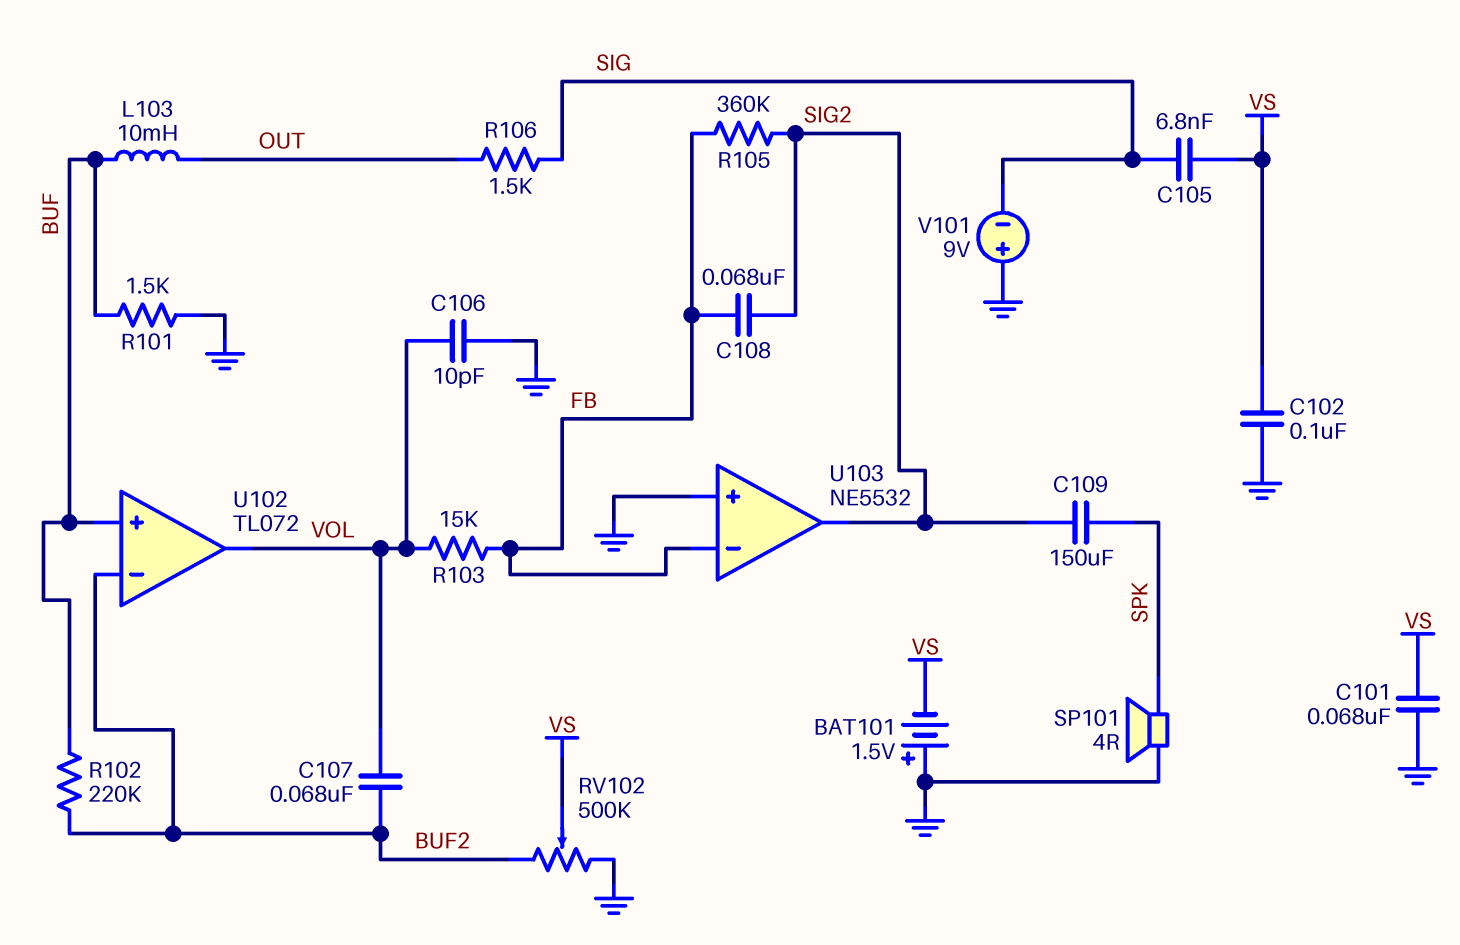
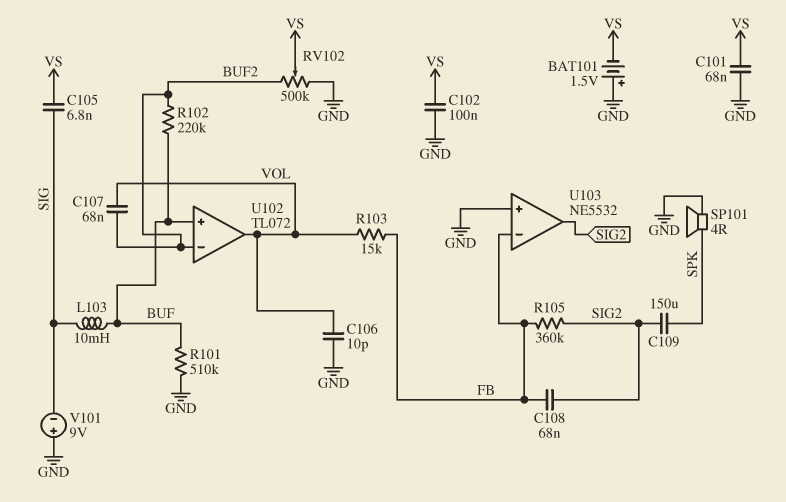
L103: 10mH (BUF, OUT) -> 10mH (BUF, SIG)
R101: 1.5k (BUF, GND) -> 510k (BUF, GND)
R106: 1.5k (OUT, SIG) -> none

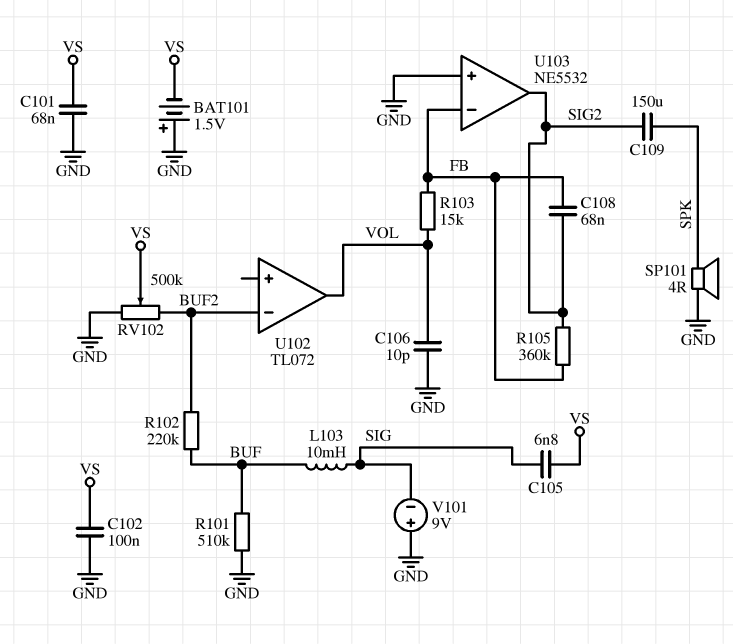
C107: 68nF (BUF2, VOL) -> none
U102 pin in+: BUF -> none

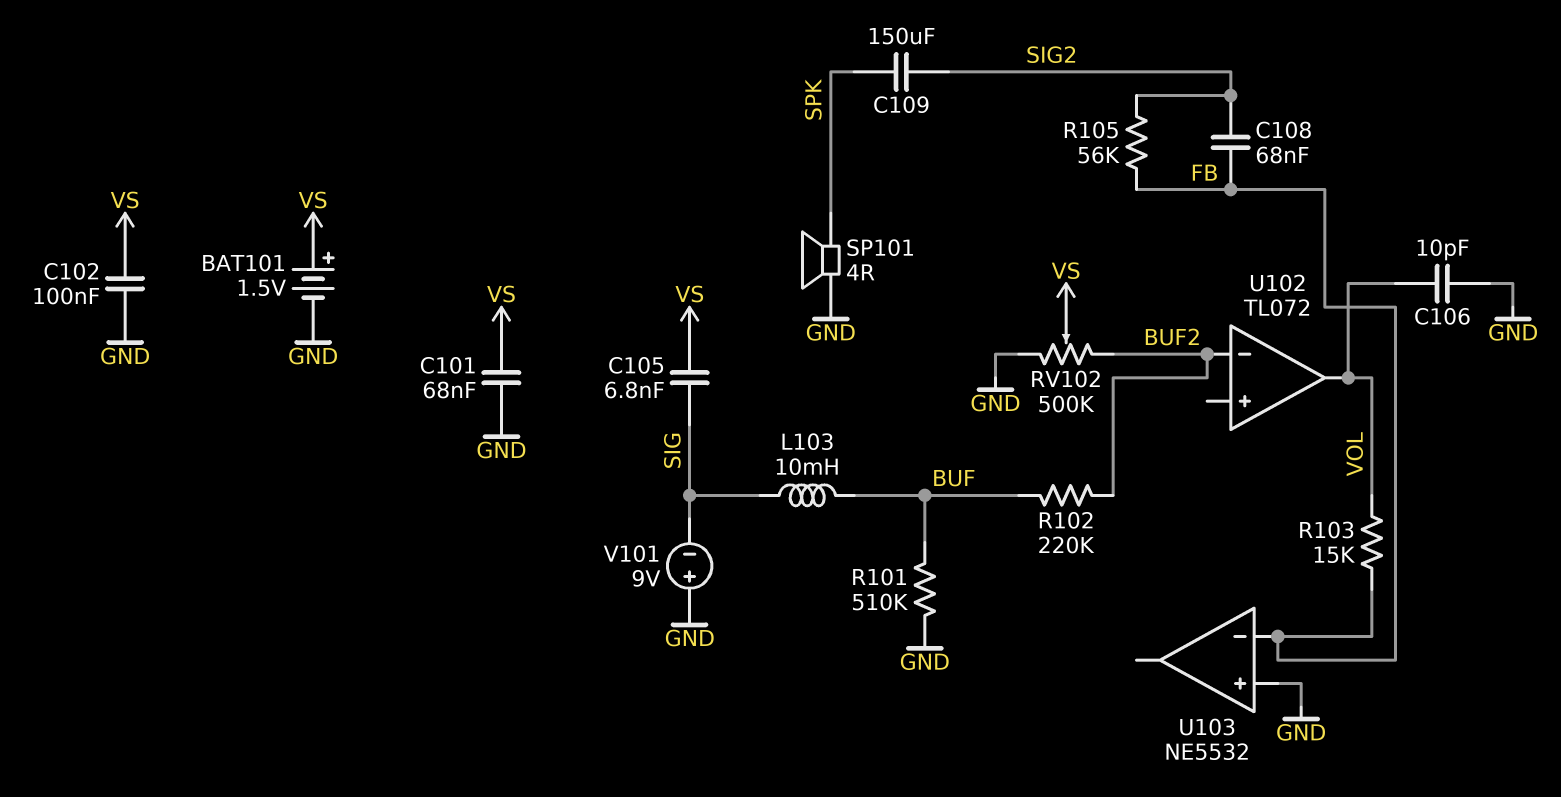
BAT101: 1.5V (plus GND, minus VS) -> 1.5V (plus VS, minus GND)
R105: 360k (FB, SIG2) -> 56k (FB, SIG2)
U103 pin out: SIG2 -> none

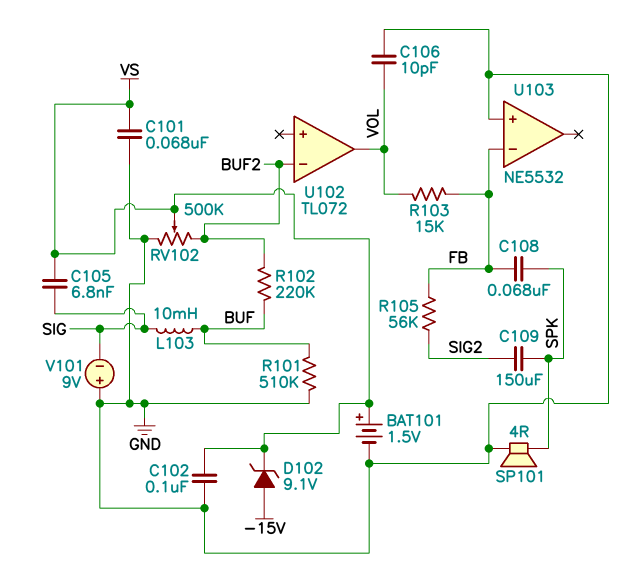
C108: 68nF (FB, SIG2) -> 68nF (FB, SPK)
D102: none -> zener 9.1V (A -15V, K VS)

